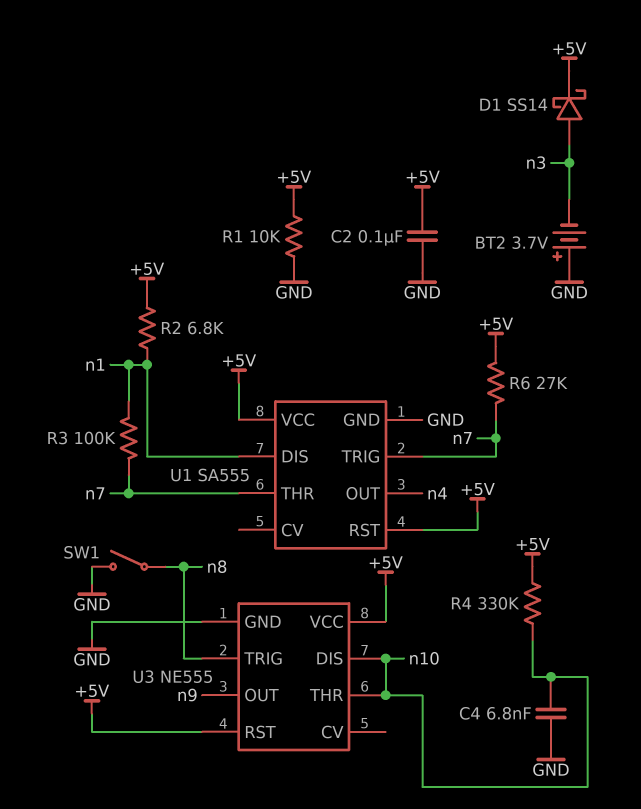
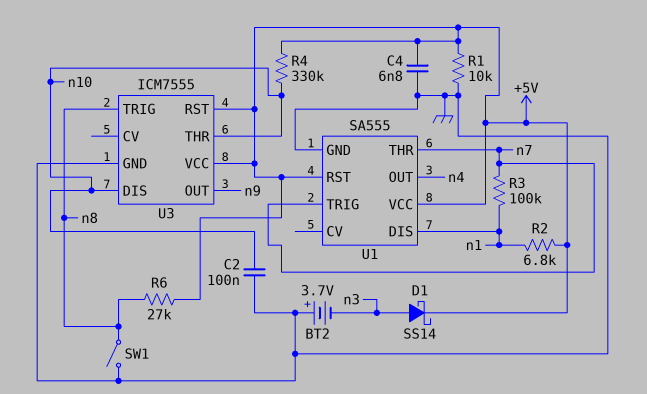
C2: 100nF (+5V, GND) -> 100nF (GND, n10)
C4: 6.8nF (GND, n10) -> 6.8nF (+5V, GND)
R6: 27k (+5V, n7) -> 27k (+5V, n8)
U3: NE555 -> ICM7555

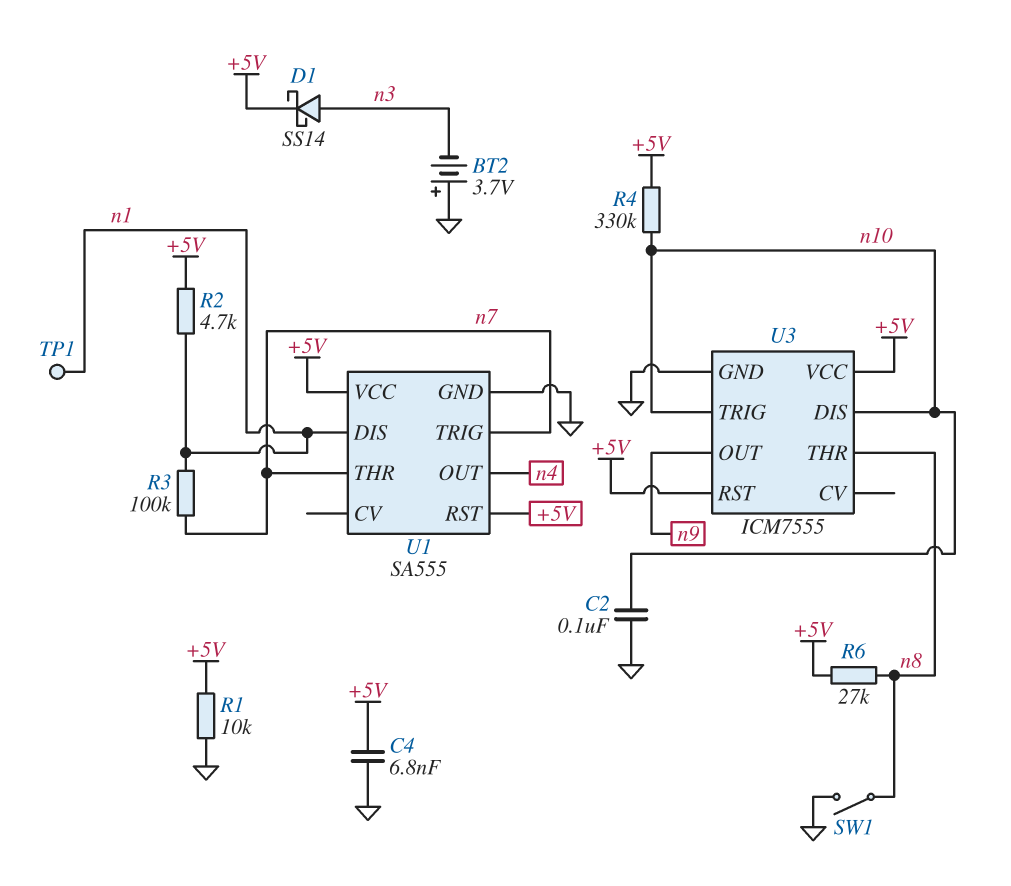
R2: 6.8k (+5V, n1) -> 4.7k (+5V, n1)
TP1: none -> test point (n1)
U3 pin THR: n10 -> n8
U3 pin TRIG: n8 -> n10

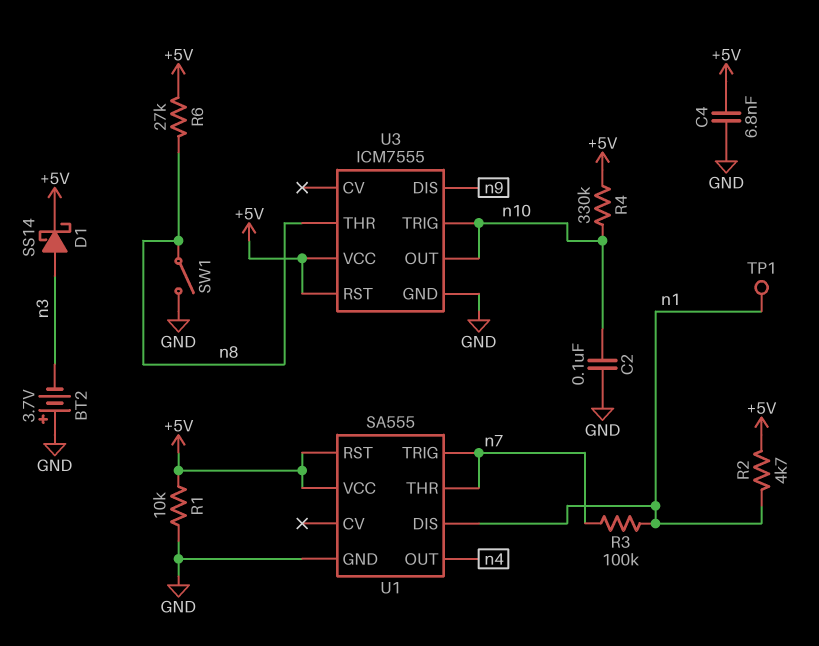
U3 pin DIS: n10 -> n9
U3 pin OUT: n9 -> n10

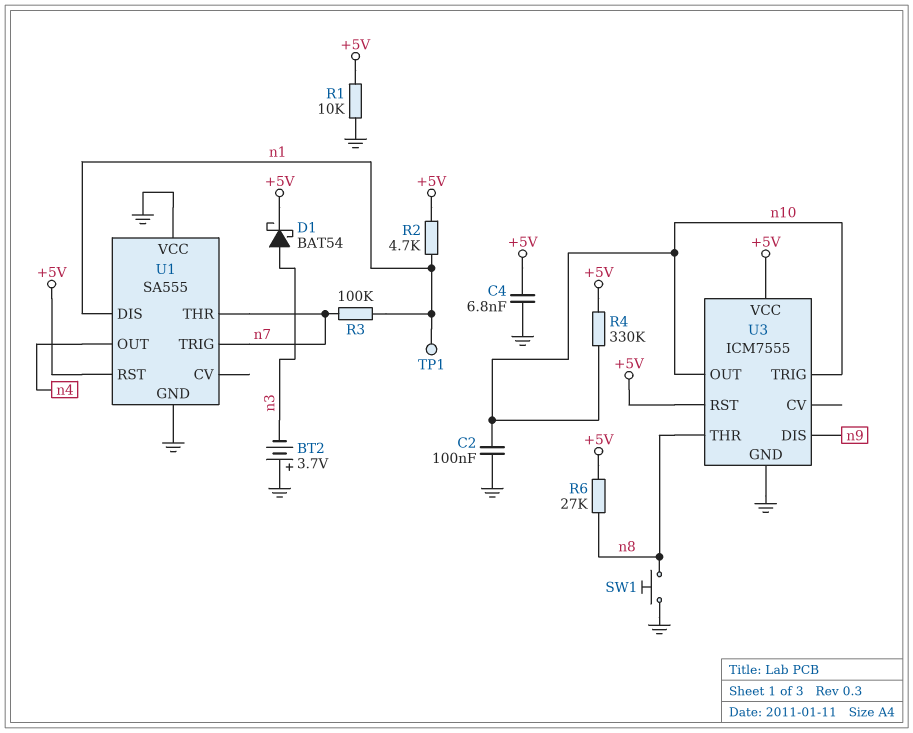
D1: schottky SS14 (A n3, K +5V) -> schottky BAT54 (A n3, K +5V)
SW1: switch (GND, n8) -> button (GND, n8)
U1 pin VCC: +5V -> GND

